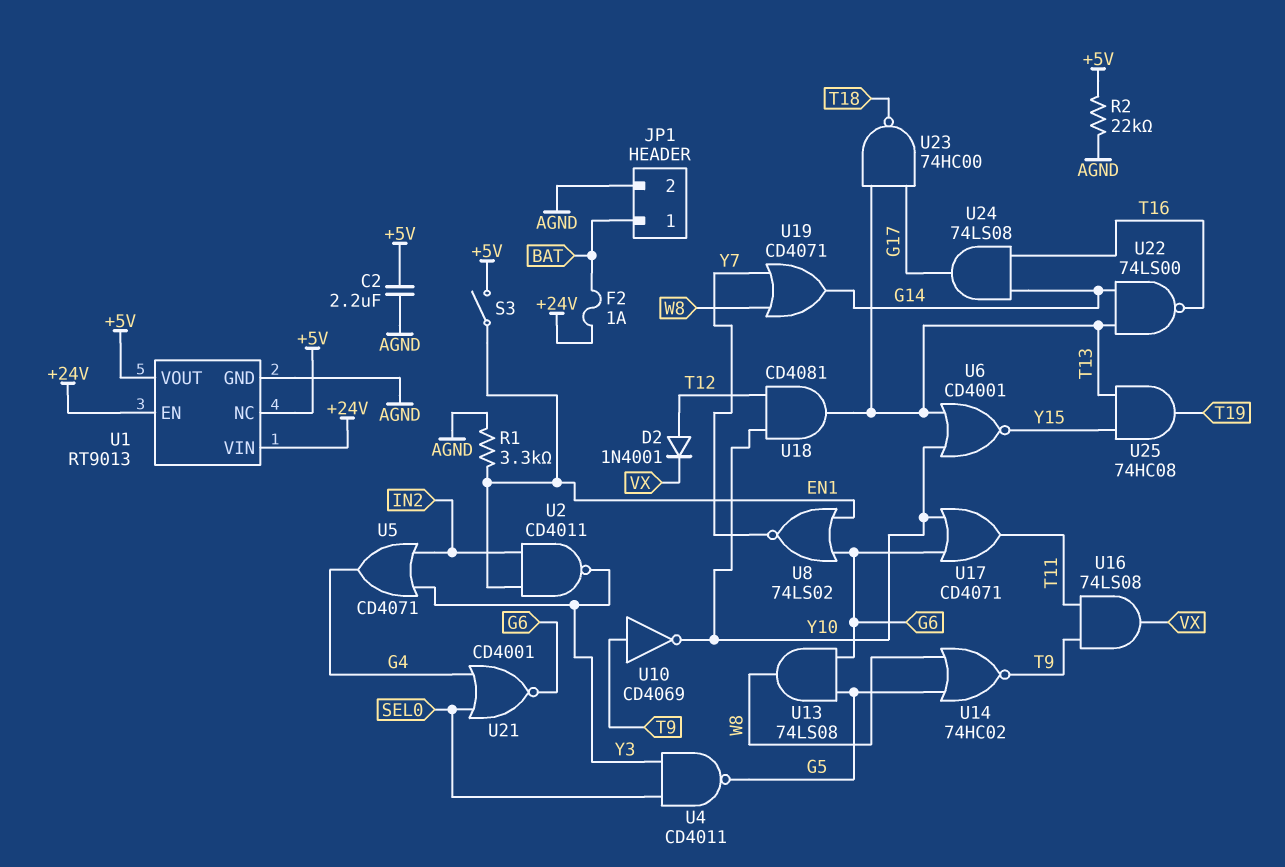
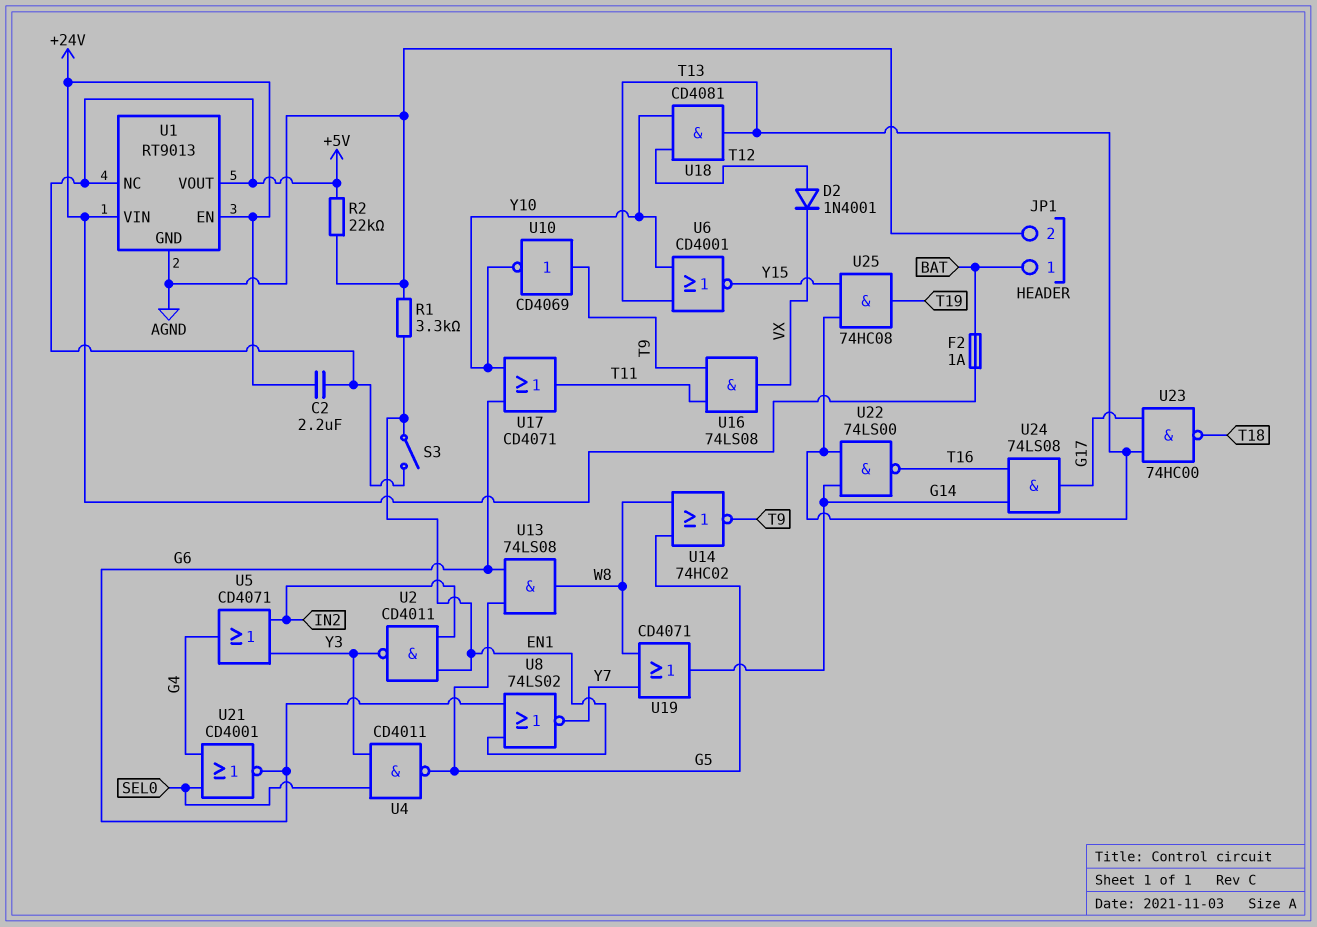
C2: 2.2uF (+5V, AGND) -> 2.2uF (+5V, +24V)

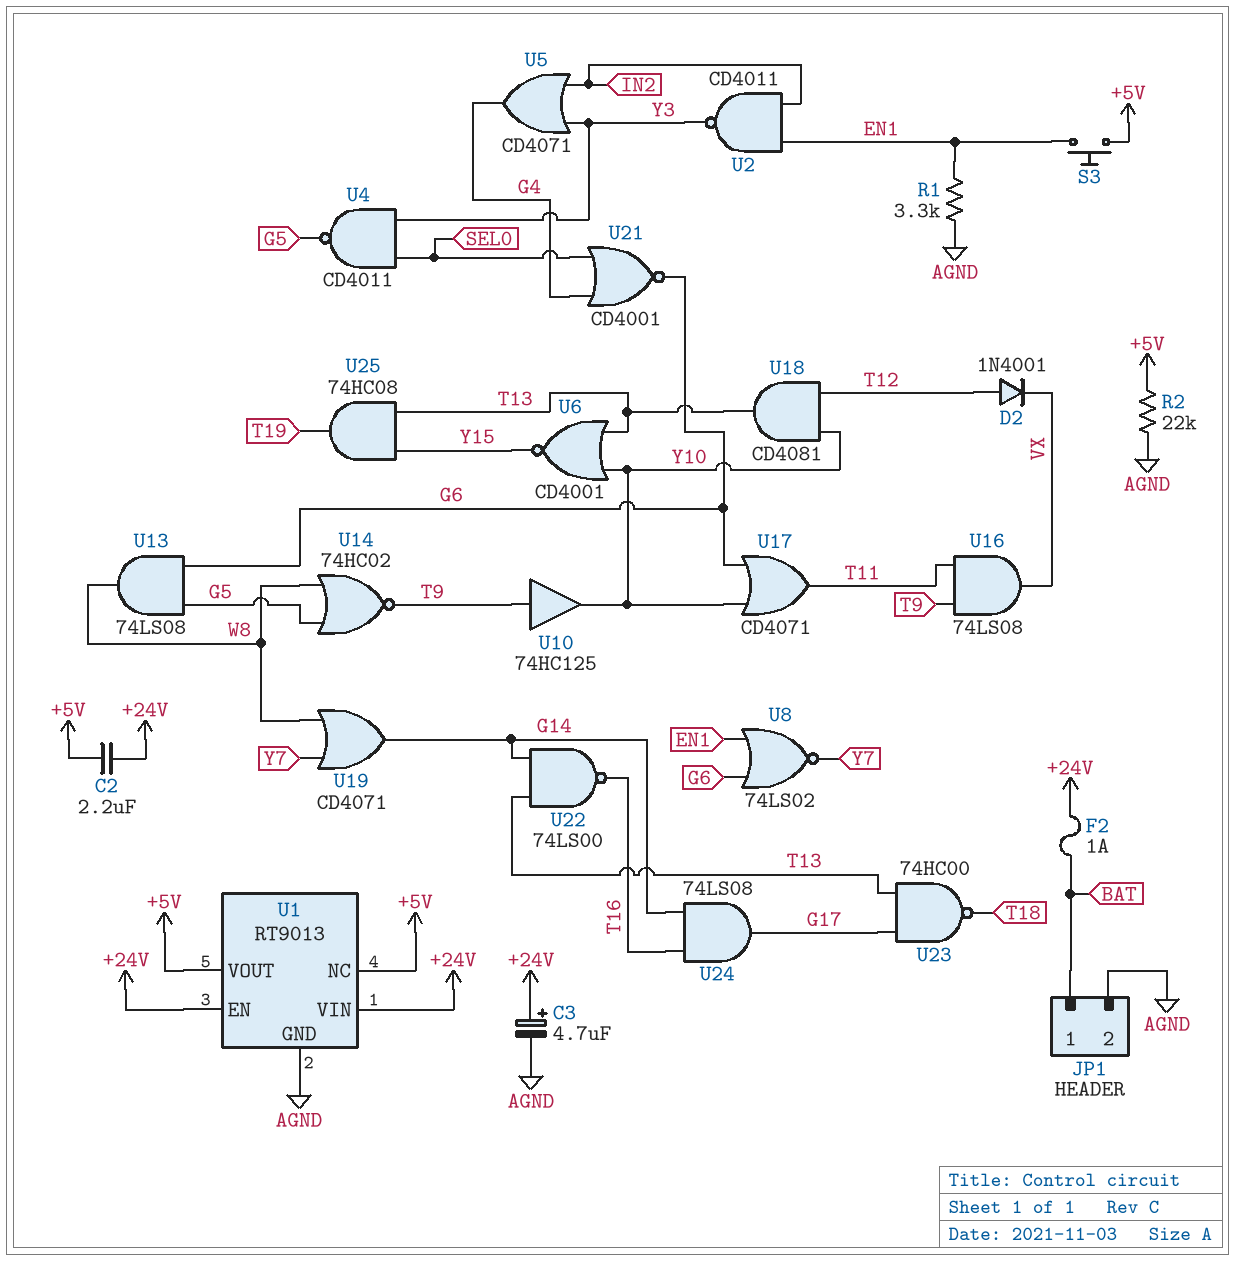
C3: none -> 4.7uF (plus +24V, minus AGND)
S3: switch (+5V, EN1) -> button (+5V, EN1)
U10: NOT CD4069 (in T9, out Y10) -> buffer 74HC125 (in T9, out Y10)

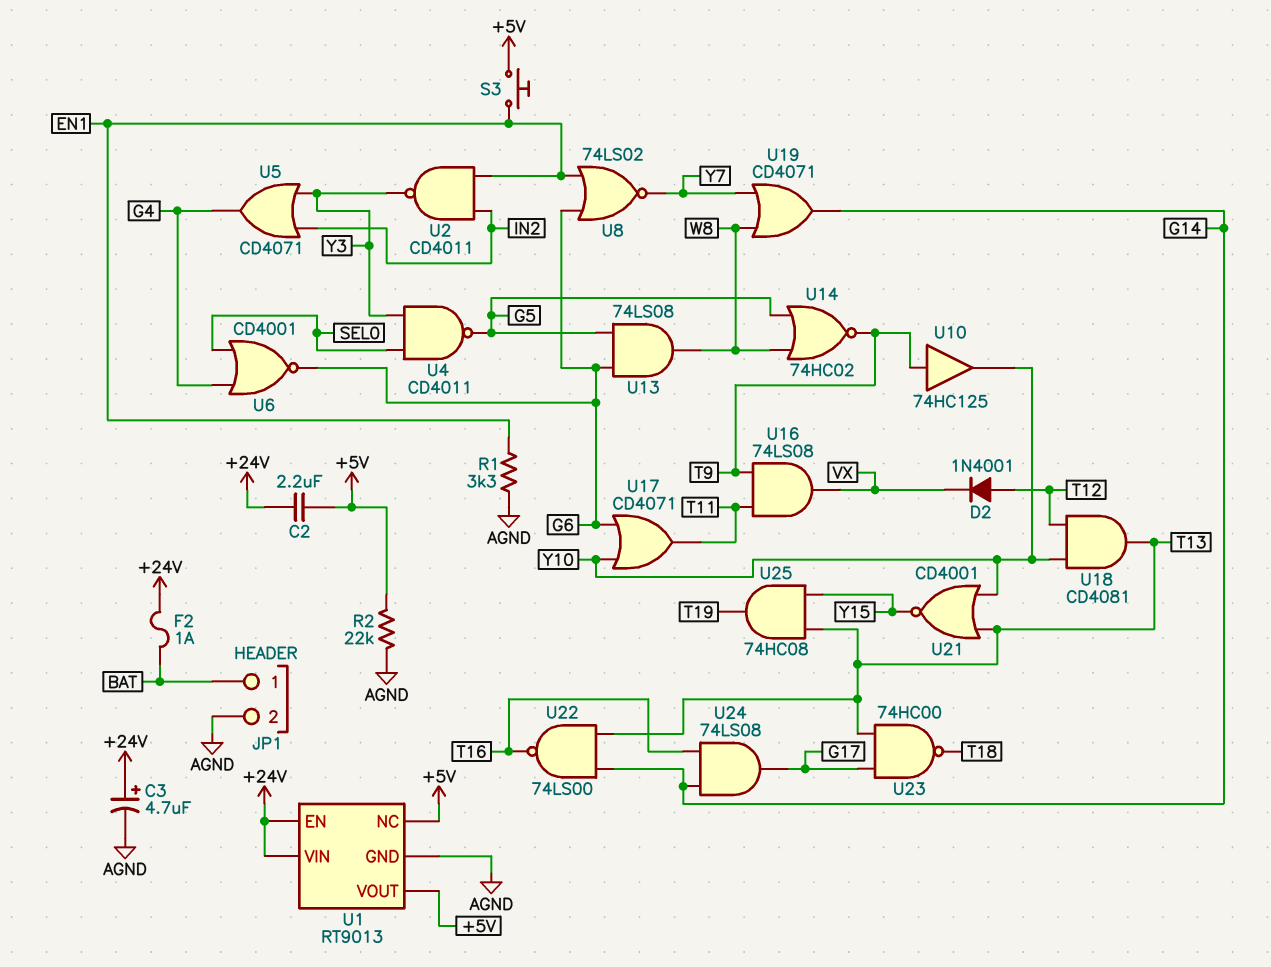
U6: NOR CD4001 (in T13, in Y10, out Y15) -> NOR CD4001 (in G4, in SEL0, out G6)
U21: NOR CD4001 (in G4, in SEL0, out G6) -> NOR CD4001 (in T13, in Y10, out Y15)

